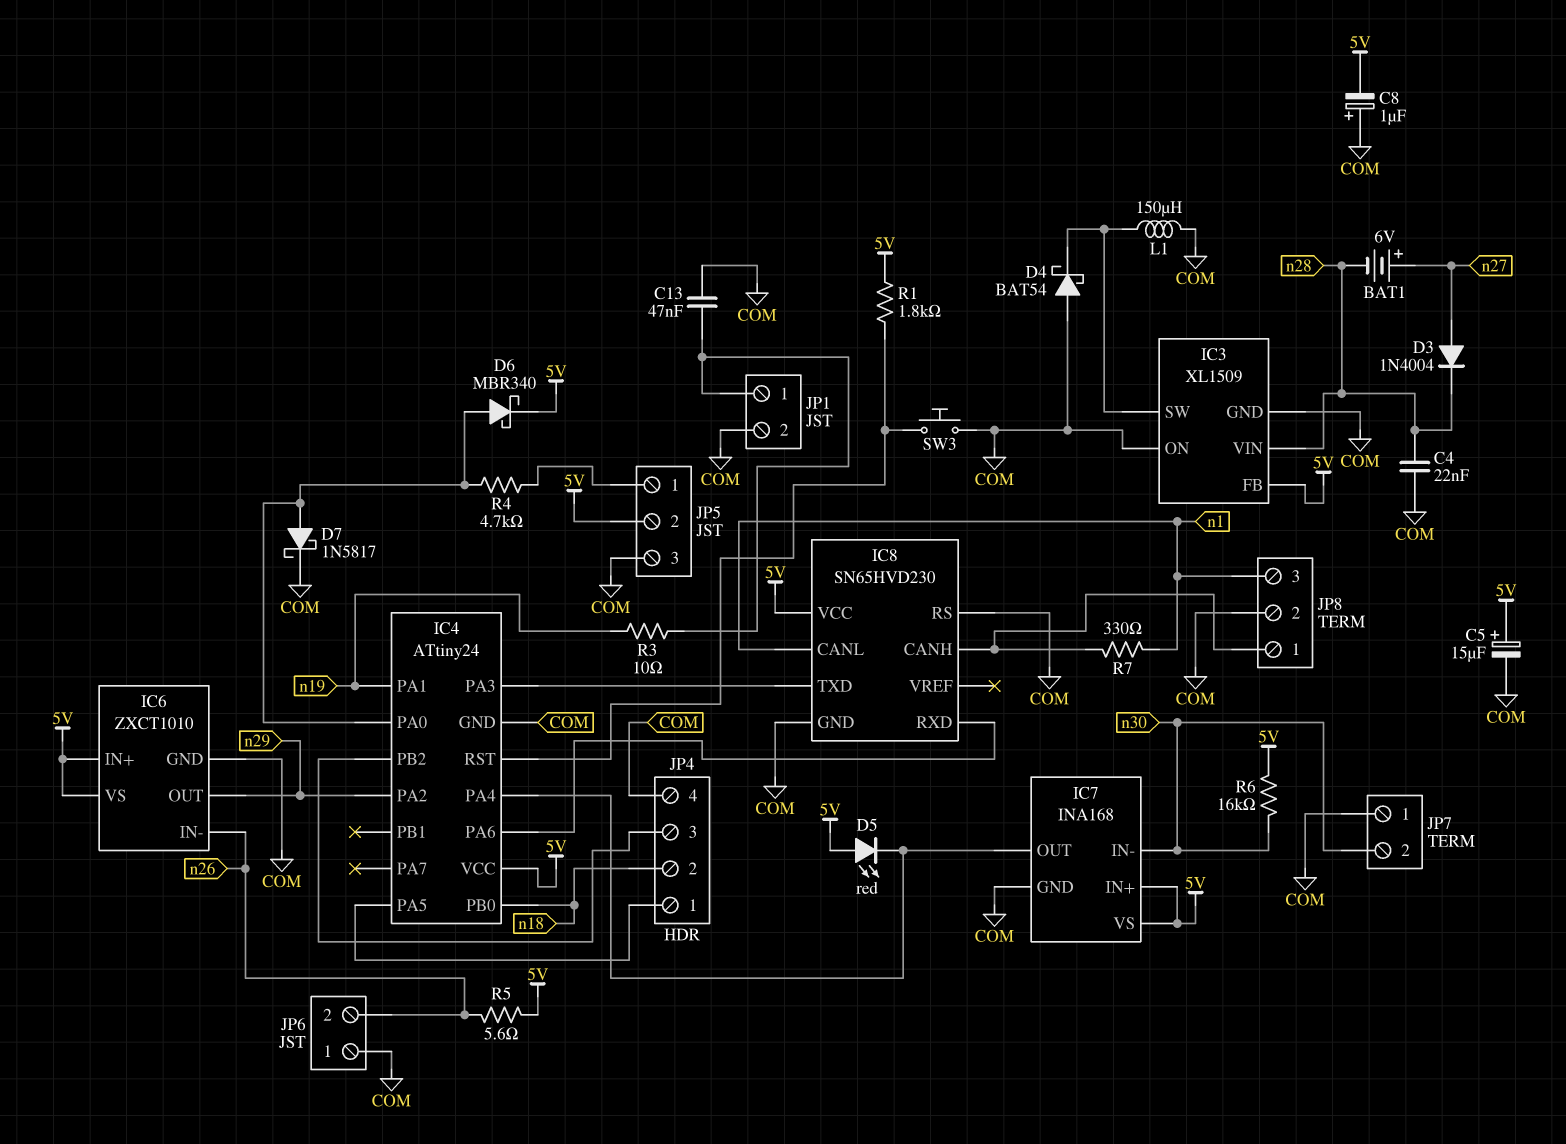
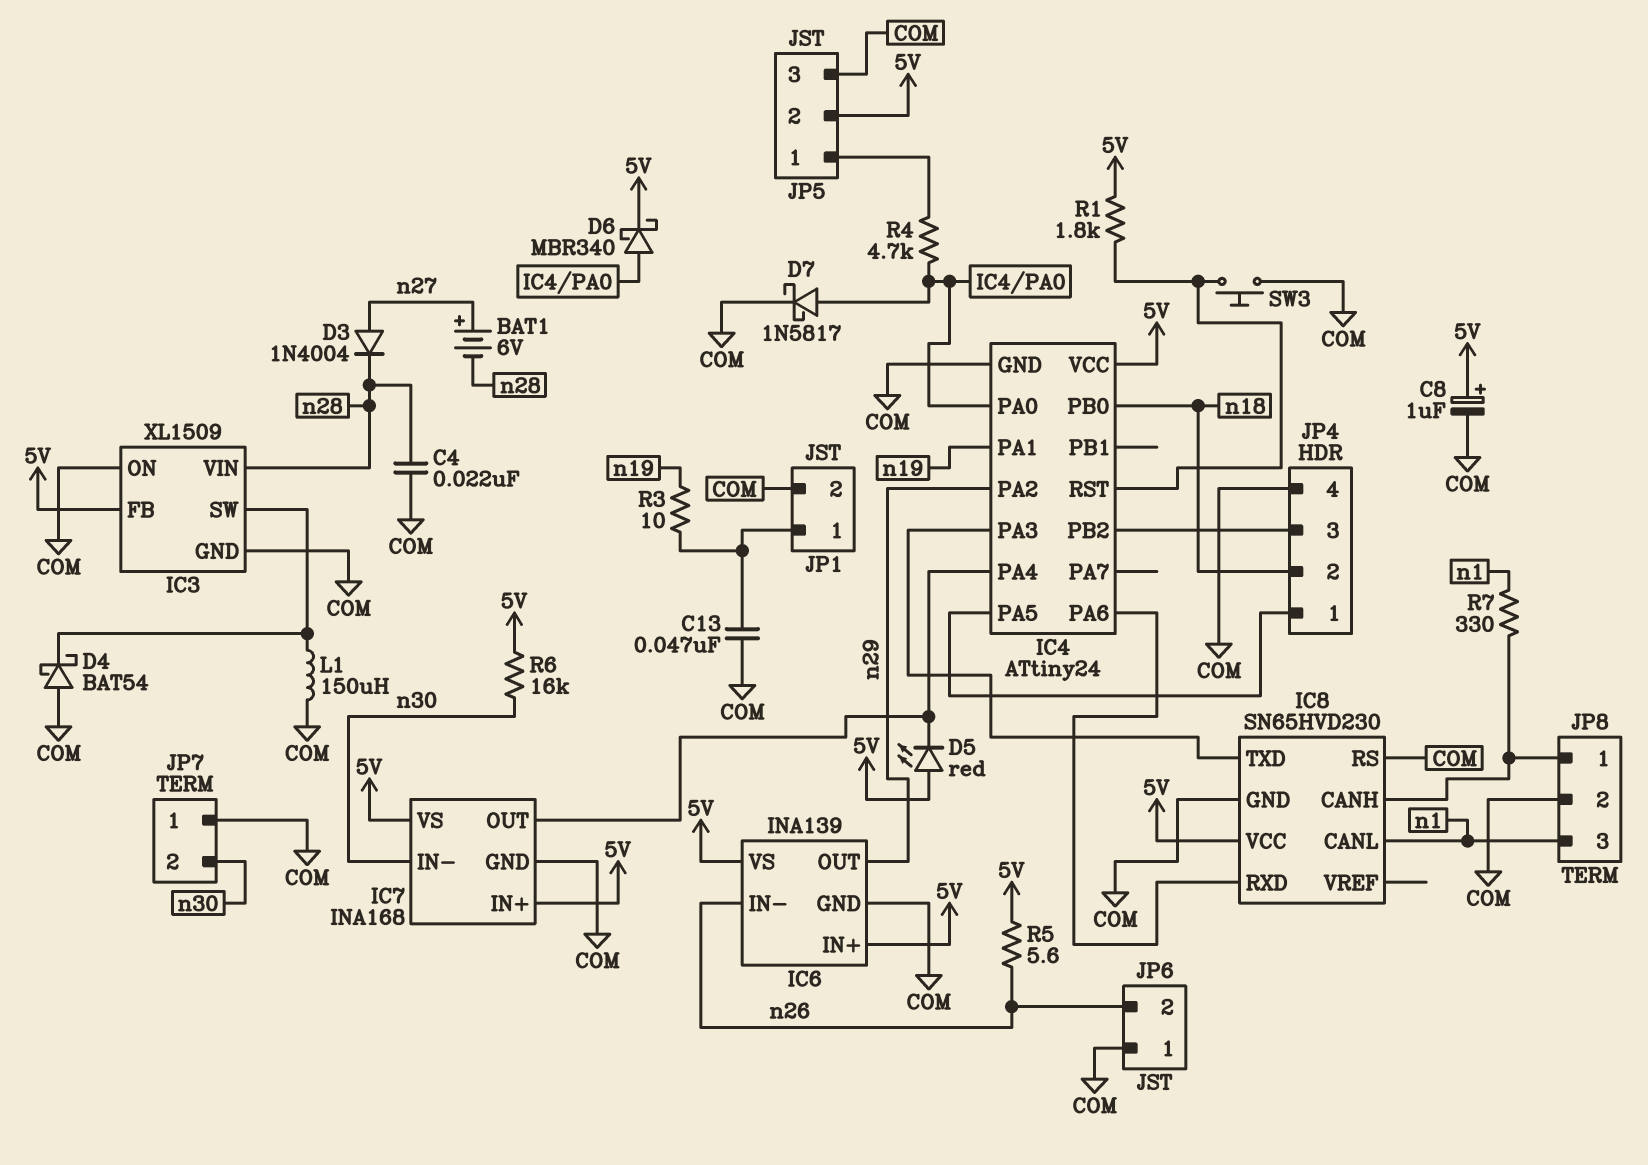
C5: 15uF (plus 5V, minus COM) -> none
C8: 1uF (plus COM, minus 5V) -> 1uF (plus 5V, minus COM)
IC6: ZXCT1010 -> INA139

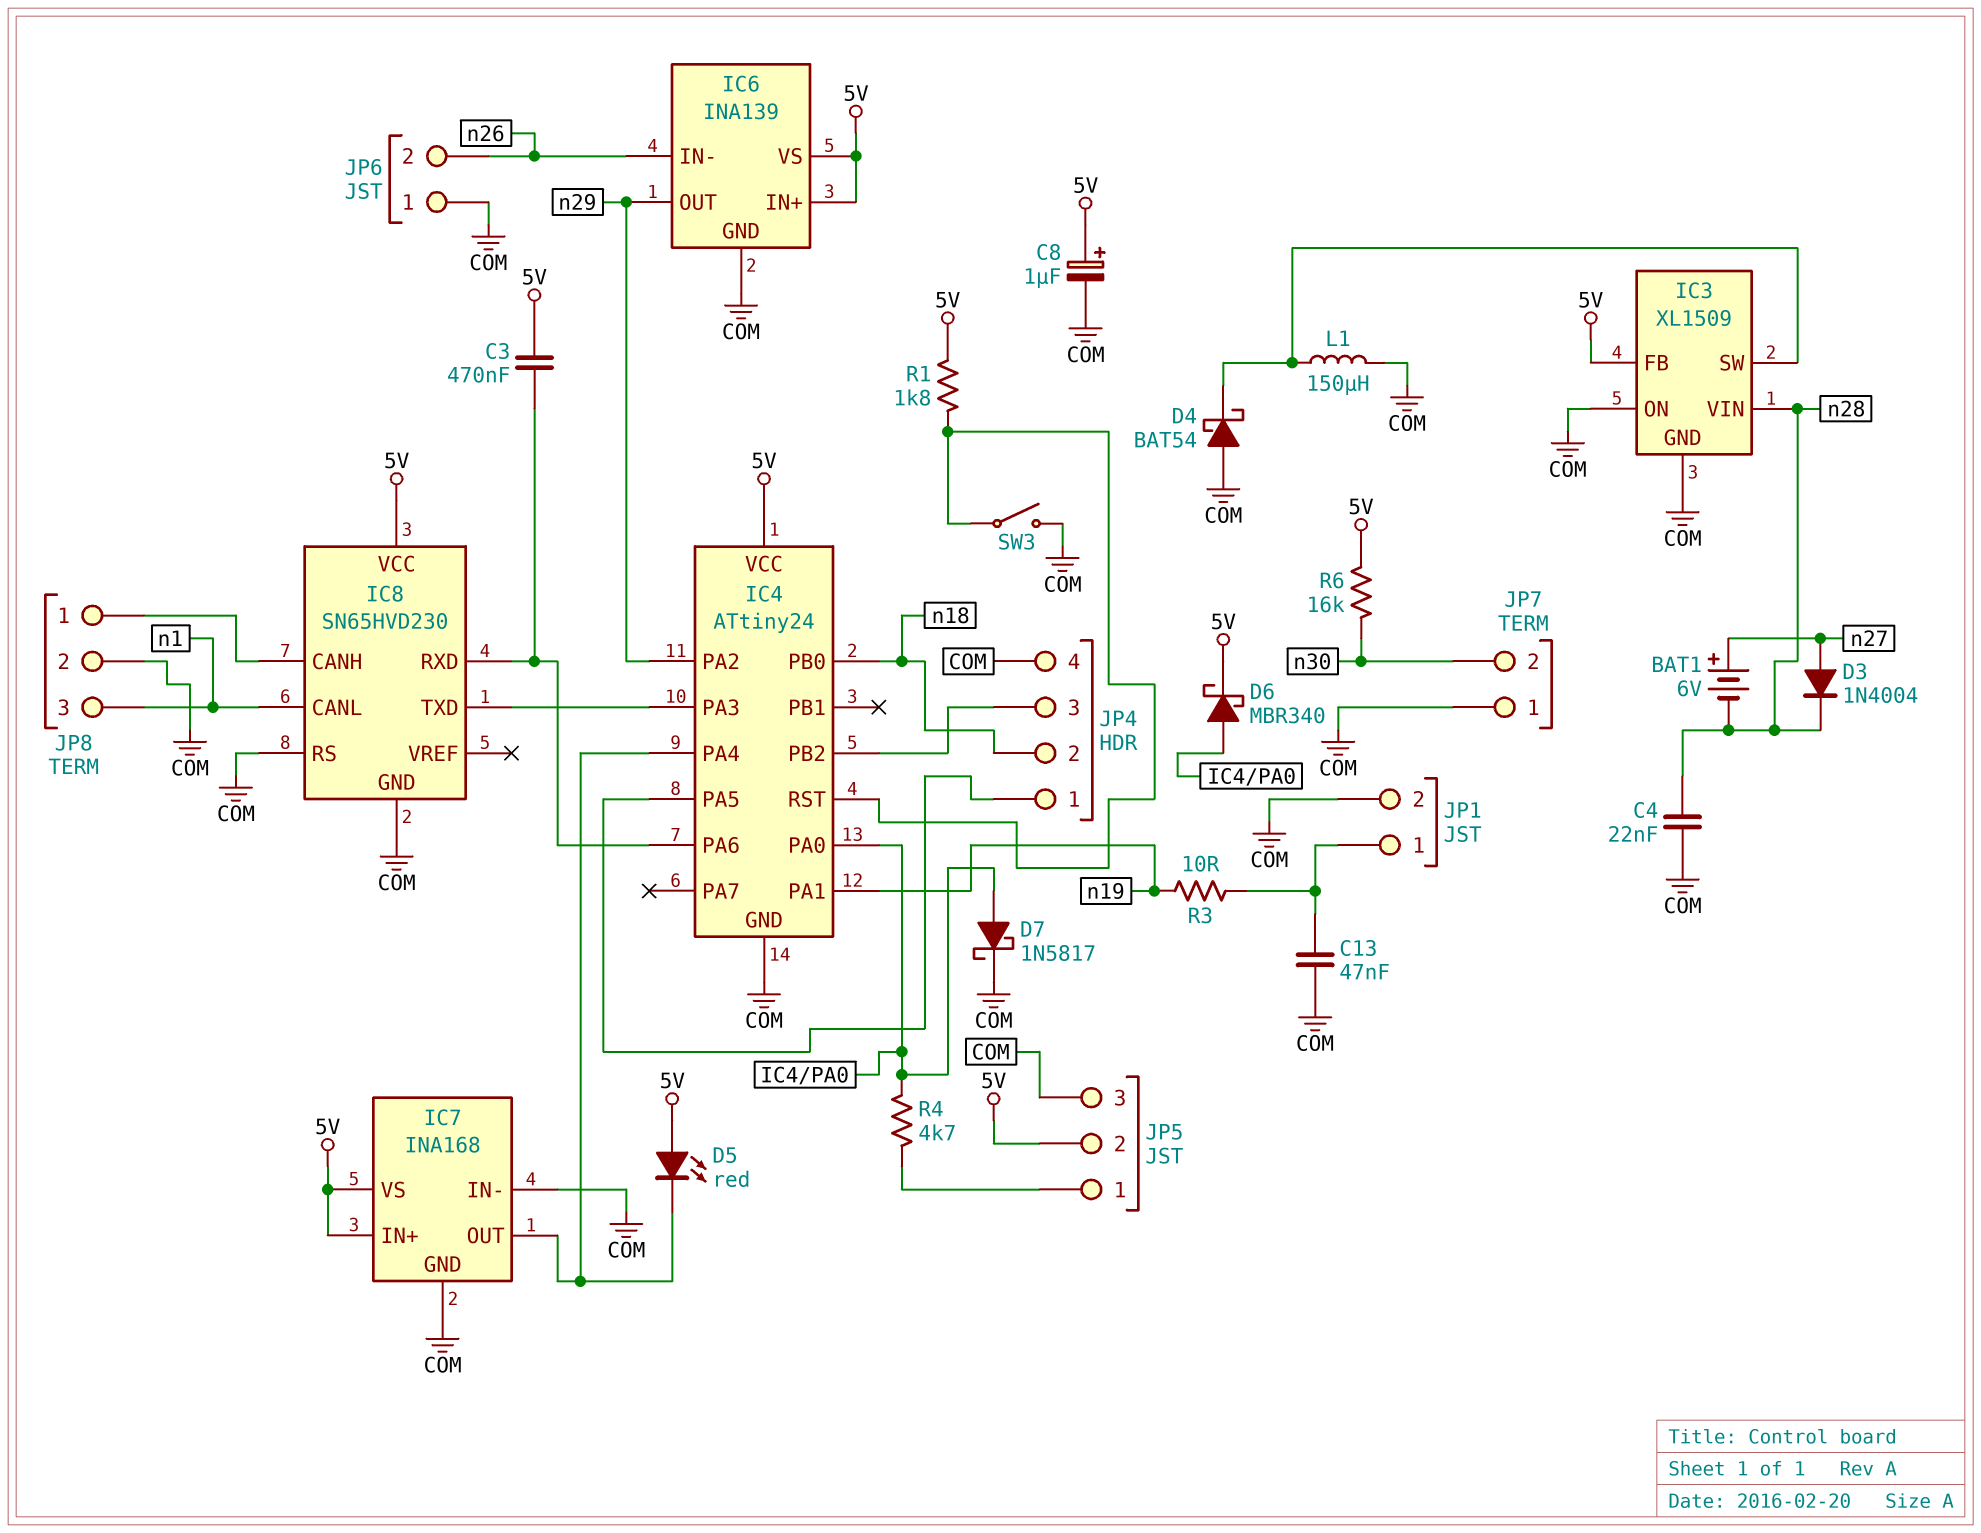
C3: none -> 470nF (5V, IC4/PA6)
IC7 pin IN-: n30 -> COM
R5: 5.6 (5V, n26) -> none
R7: 330 (IC8/CANH, n1) -> none
SW3: button (COM, IC4/RST) -> switch (COM, IC4/RST)

